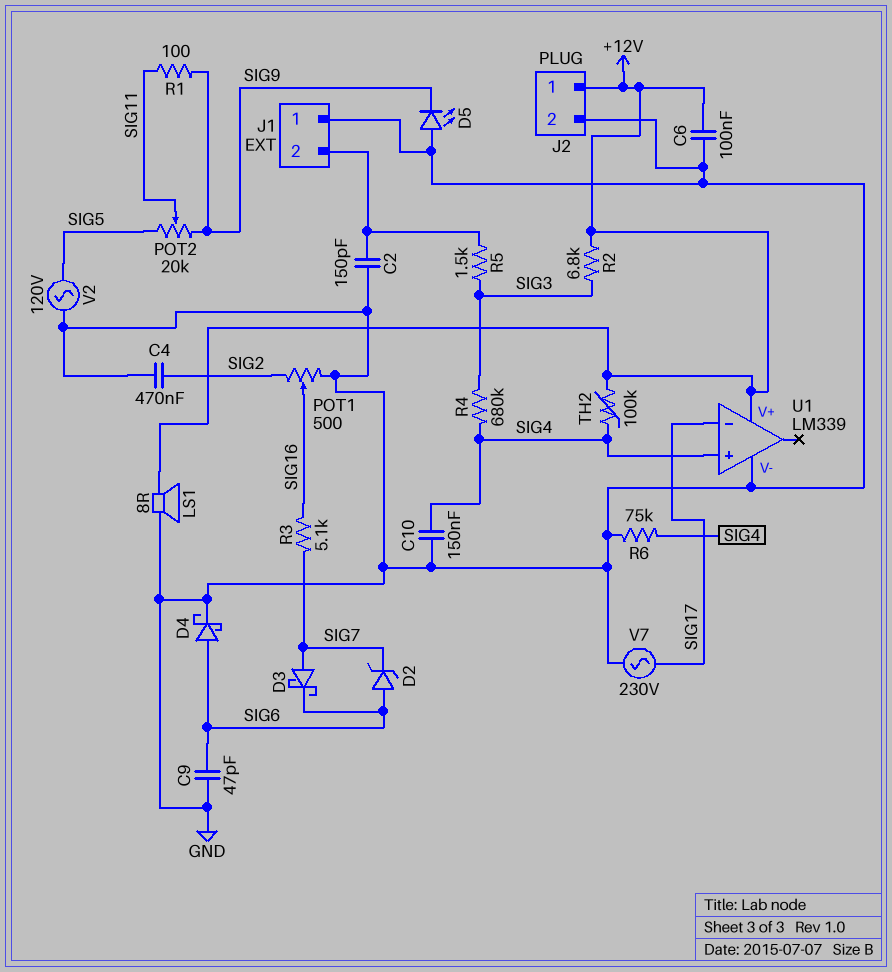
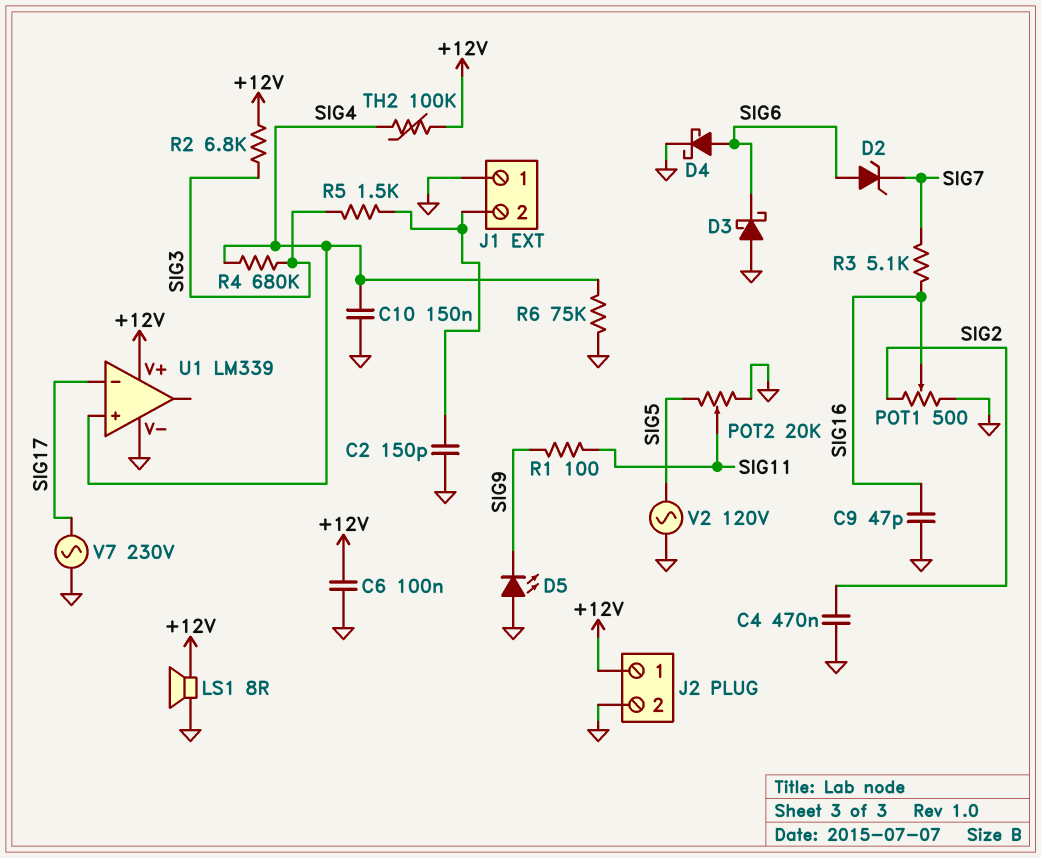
C9: 47pF (GND, SIG6) -> 47pF (GND, SIG16)
D3: schottky (A SIG7, K SIG6) -> schottky (A GND, K SIG6)
POT2: 20k (SIG5, SIG9, wiper SIG11) -> 20k (GND, SIG5, wiper SIG11)

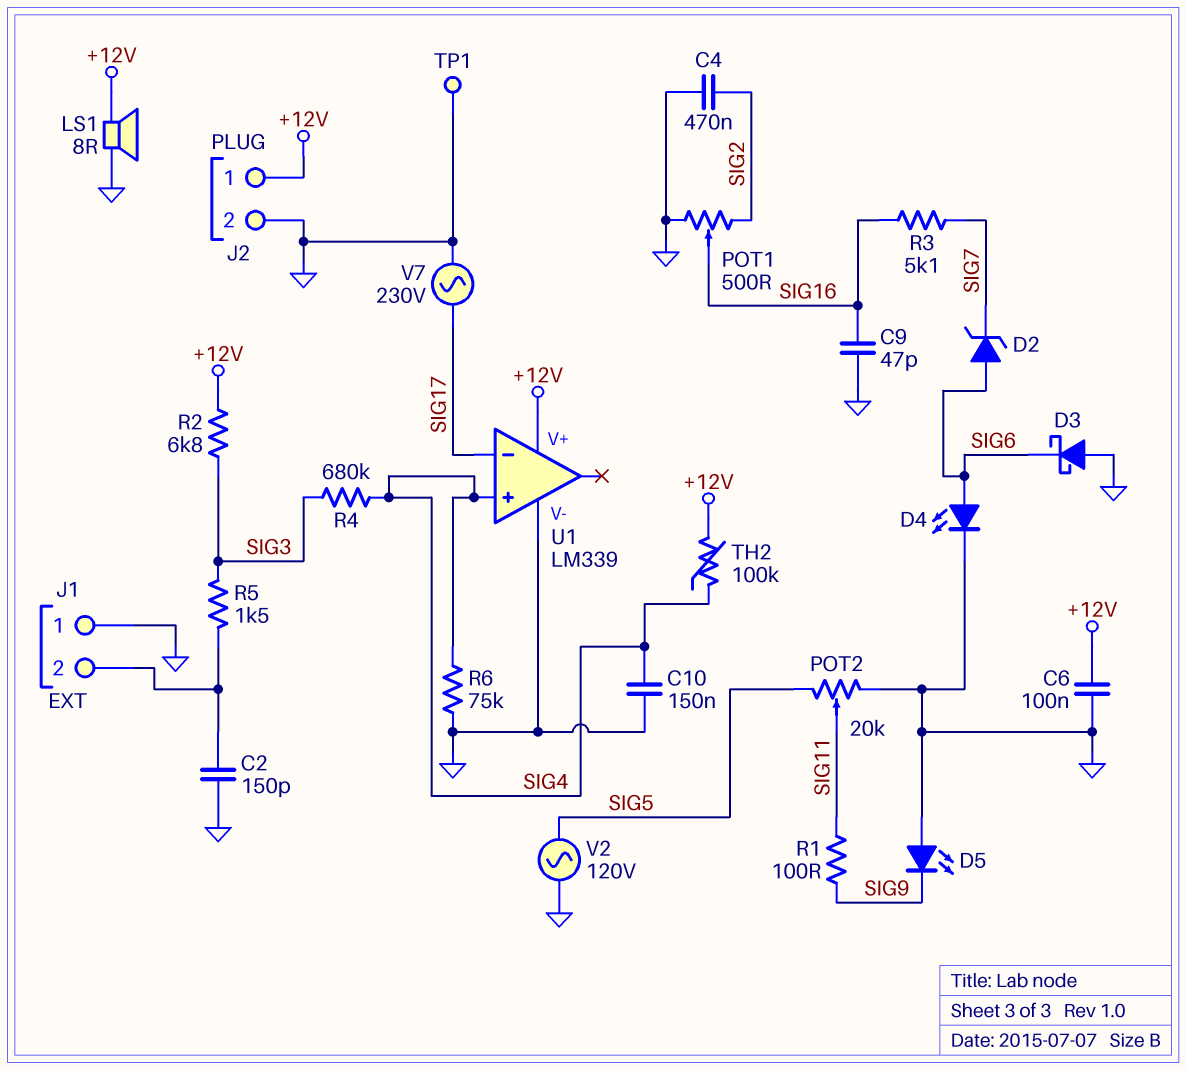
D4: schottky (A SIG6, K GND) -> LED (A SIG6, K GND)
TP1: none -> test point (GND)

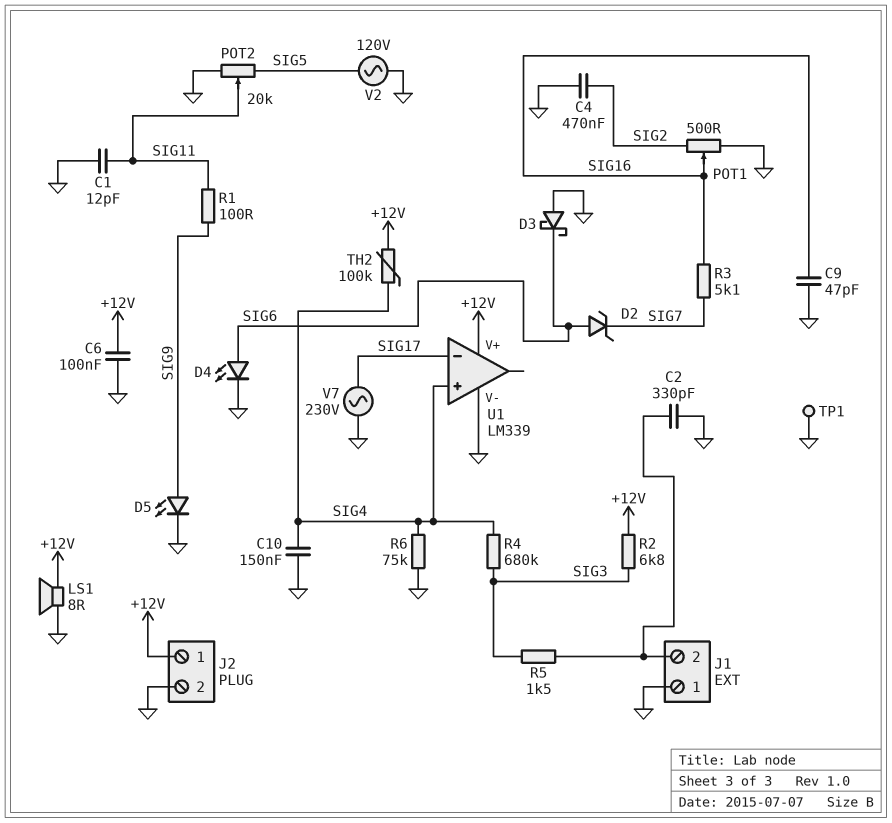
C1: none -> 12pF (GND, SIG11)
C2: 150pF (GND, J1/2) -> 330pF (GND, J1/2)
D5: LED (A GND, K SIG9) -> LED (A SIG9, K GND)

